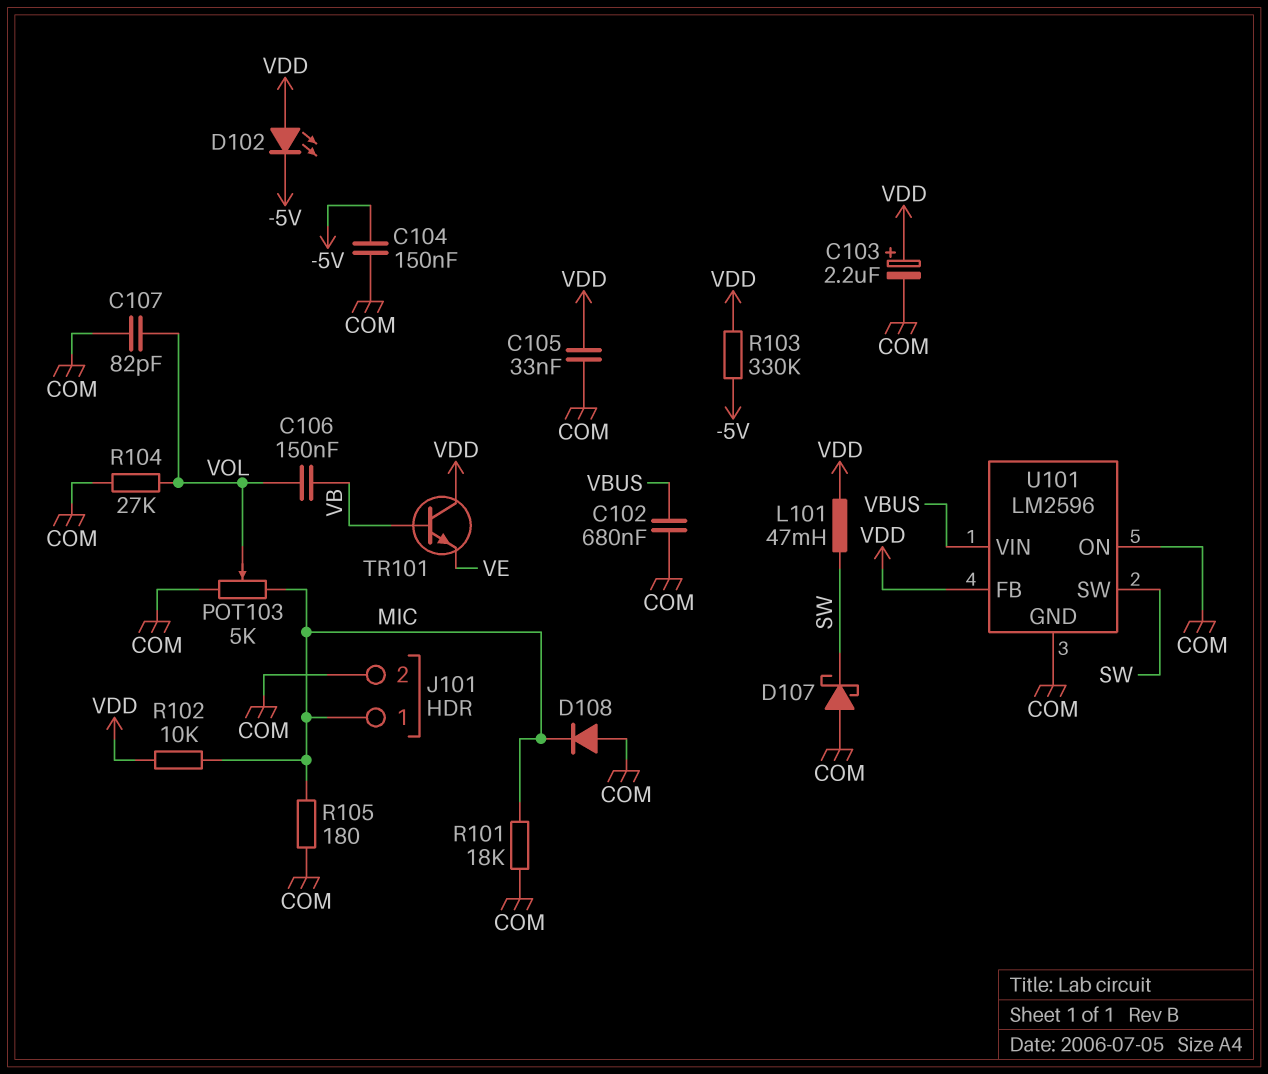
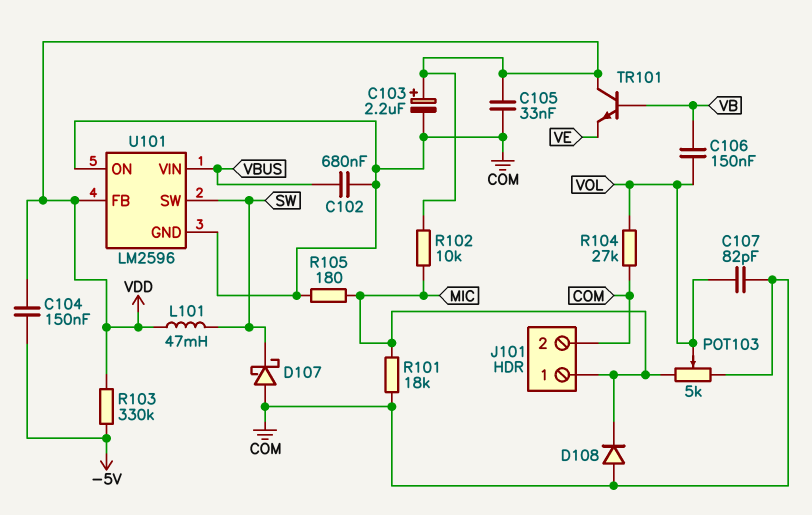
C104: 150nF (-5V, COM) -> 150nF (-5V, VDD)
D102: LED (A VDD, K -5V) -> none

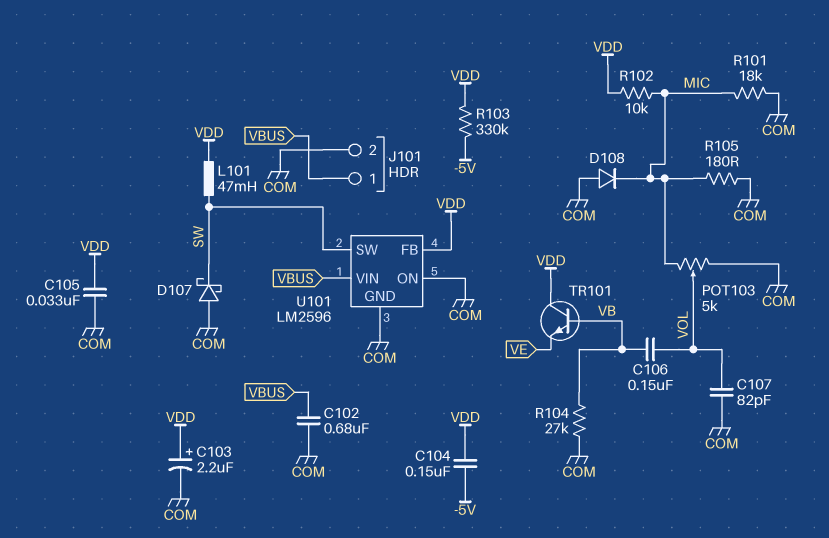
J101 pin 1: MIC -> VBUS
R104: 27k (COM, VOL) -> 27k (COM, VB)

